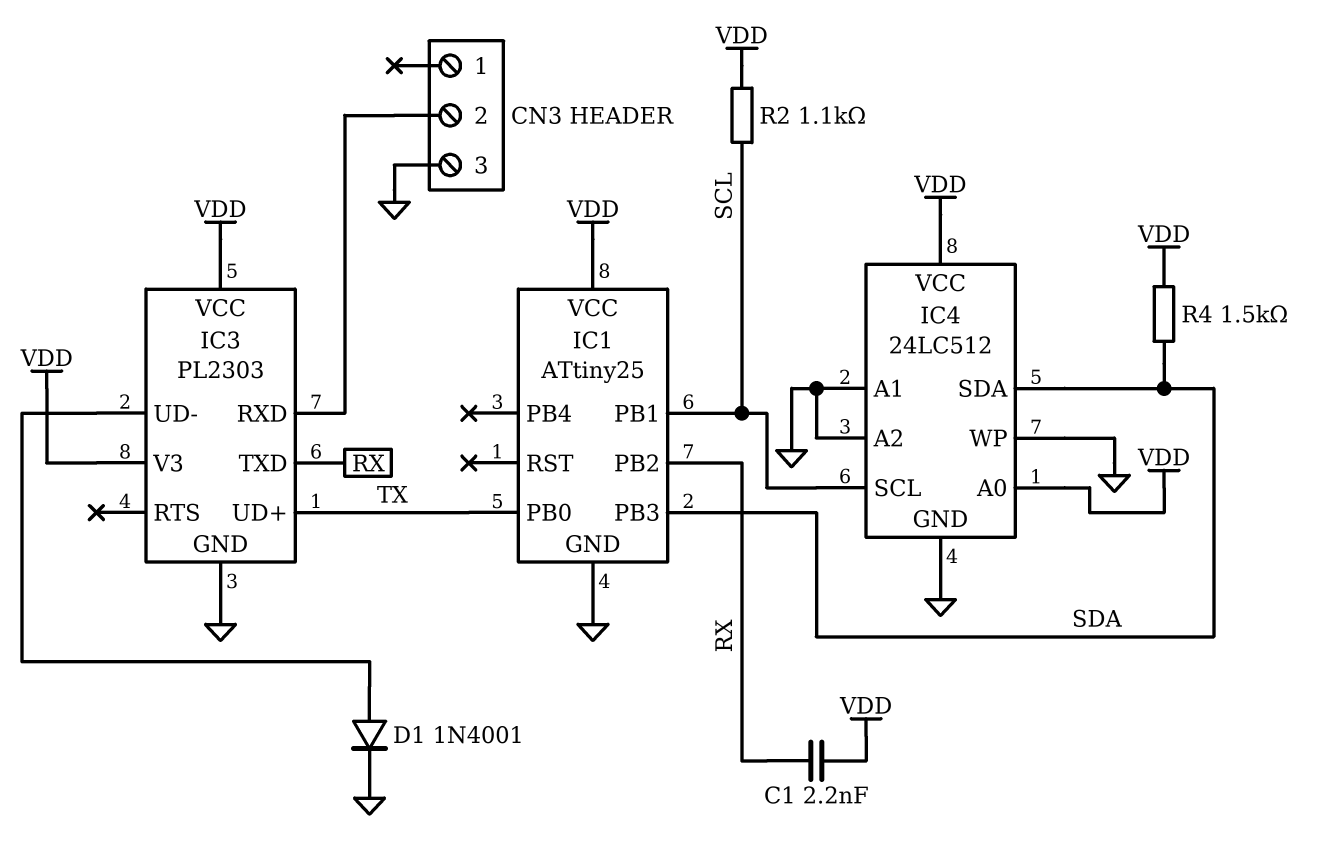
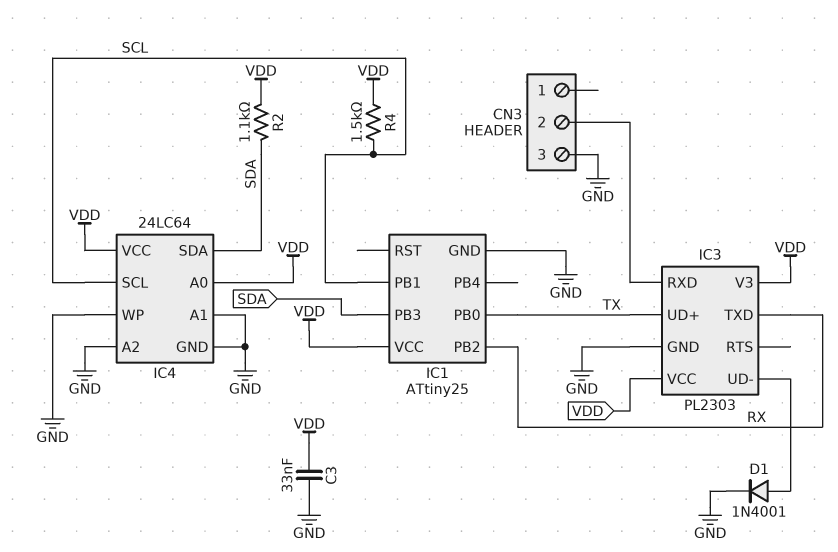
C1: 2.2nF (RX, VDD) -> none
C3: none -> 33nF (GND, VDD)
IC4: 24LC512 -> 24LC64
R2: 1.1k (SCL, VDD) -> 1.1k (SDA, VDD)
R4: 1.5k (SDA, VDD) -> 1.5k (SCL, VDD)

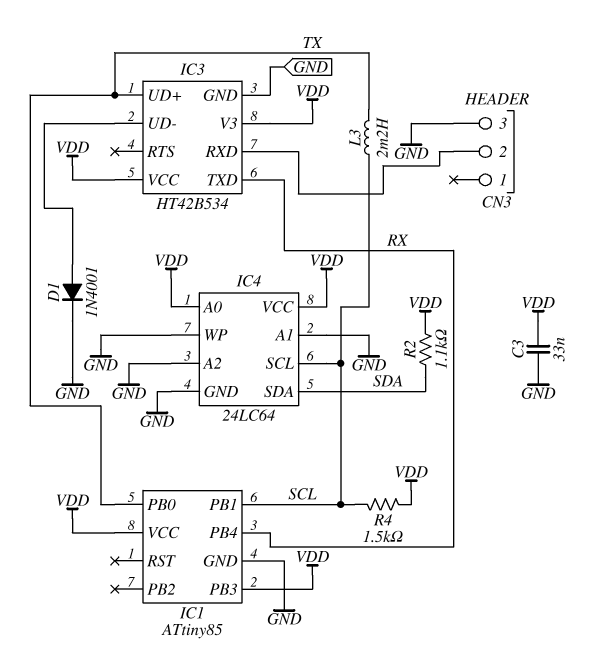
IC1: ATtiny25 -> ATtiny85
IC1 pin PB2: RX -> none
IC1 pin PB3: SDA -> VDD
IC1 pin PB4: none -> RX
IC3: PL2303 -> HT42B534
L3: none -> 2.2mH (SCL, TX)

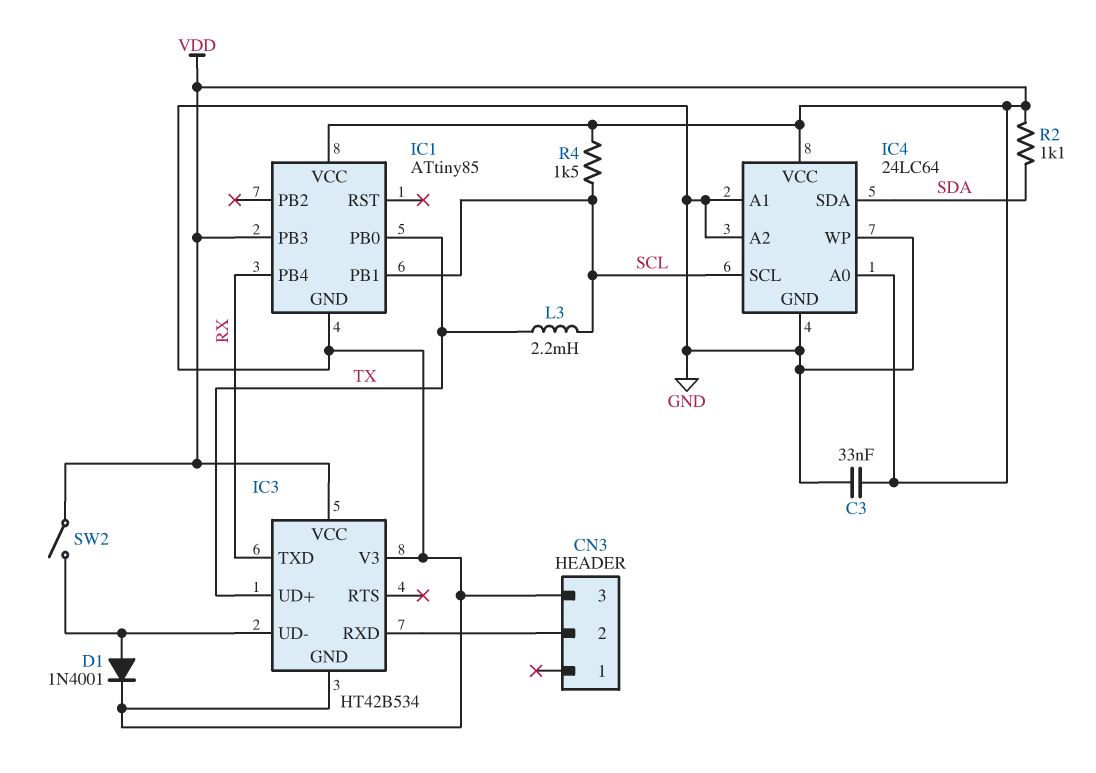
IC3 pin V3: VDD -> GND
SW2: none -> switch (IC3/UD-, VDD)

